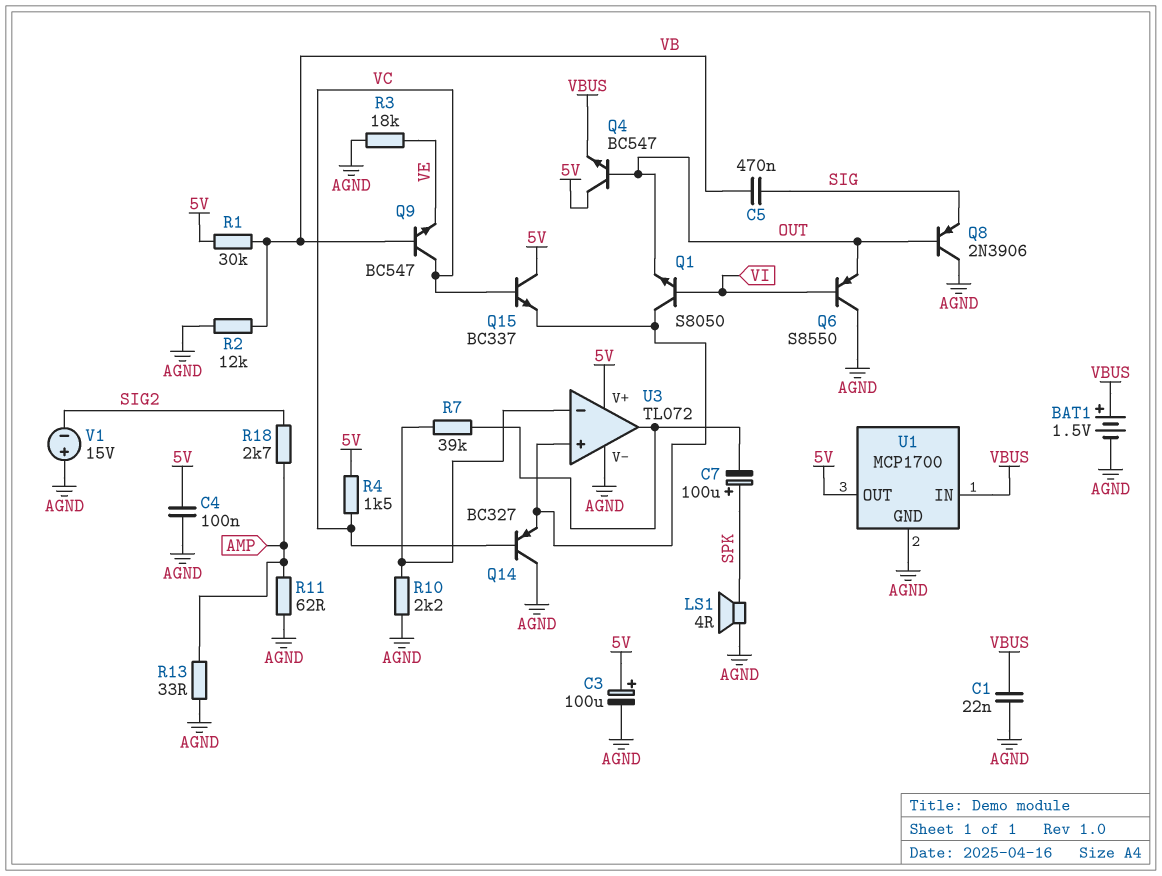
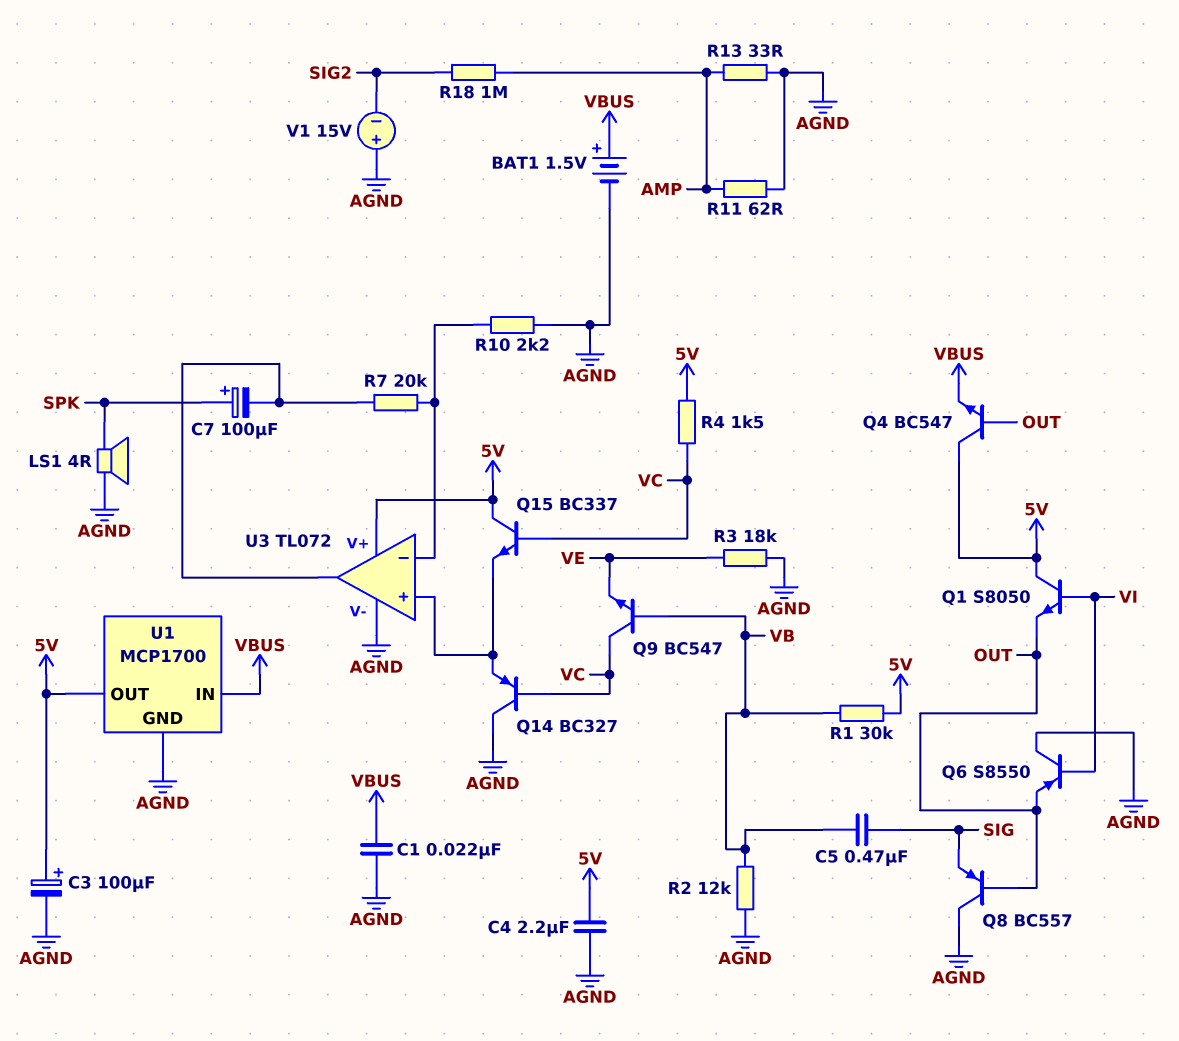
C4: 100nF (5V, AGND) -> 2.2uF (5V, AGND)
Q1: NPN S8050 (B VI, C U3/in+, E OUT) -> NPN S8050 (B VI, C 5V, E OUT)
Q8: PNP 2N3906 (B OUT, C AGND, E SIG) -> PNP BC557 (B OUT, C AGND, E SIG)
R7: 39k (U3/in-, U3/out) -> 20k (U3/in-, U3/out)
R18: 2.7k (AMP, SIG2) -> 1M (AMP, SIG2)

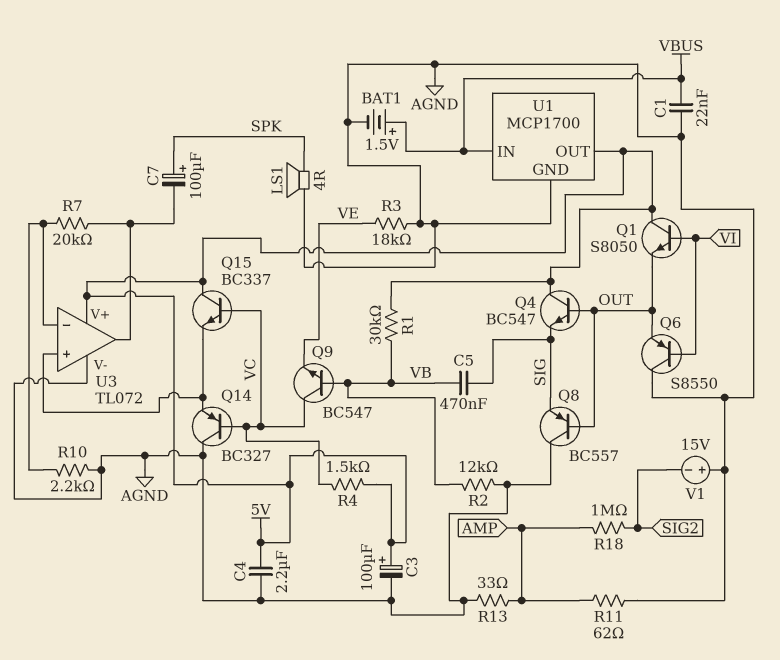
Q4: NPN BC547 (B OUT, C 5V, E VBUS) -> NPN BC547 (B OUT, C 5V, E SIG)

